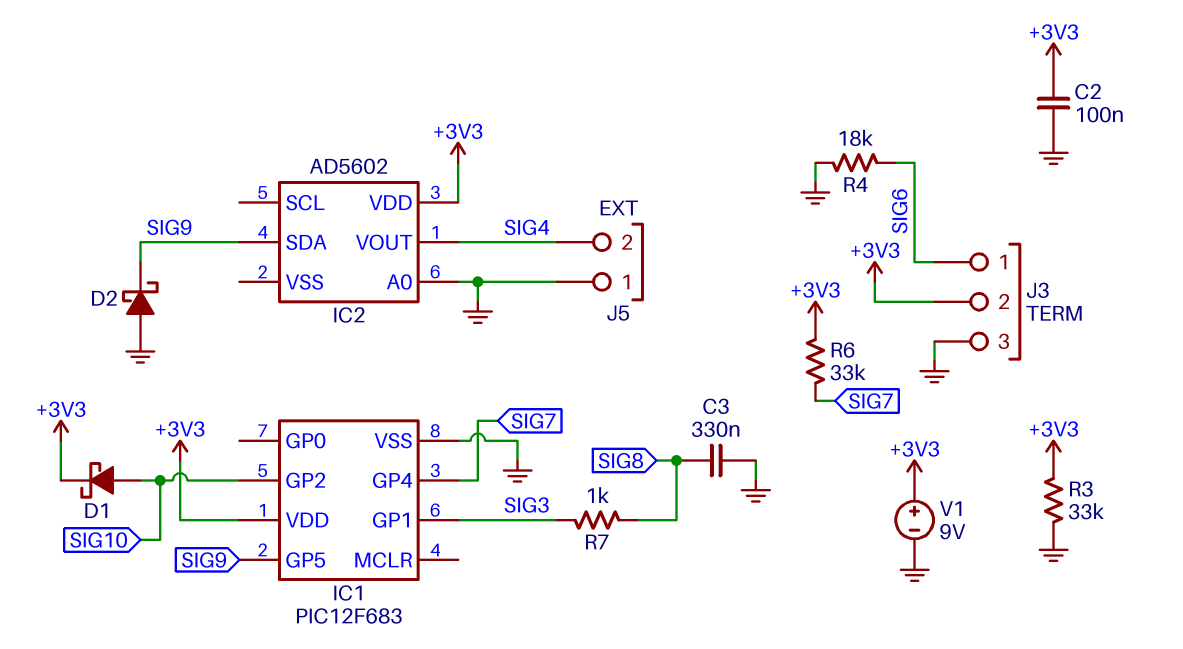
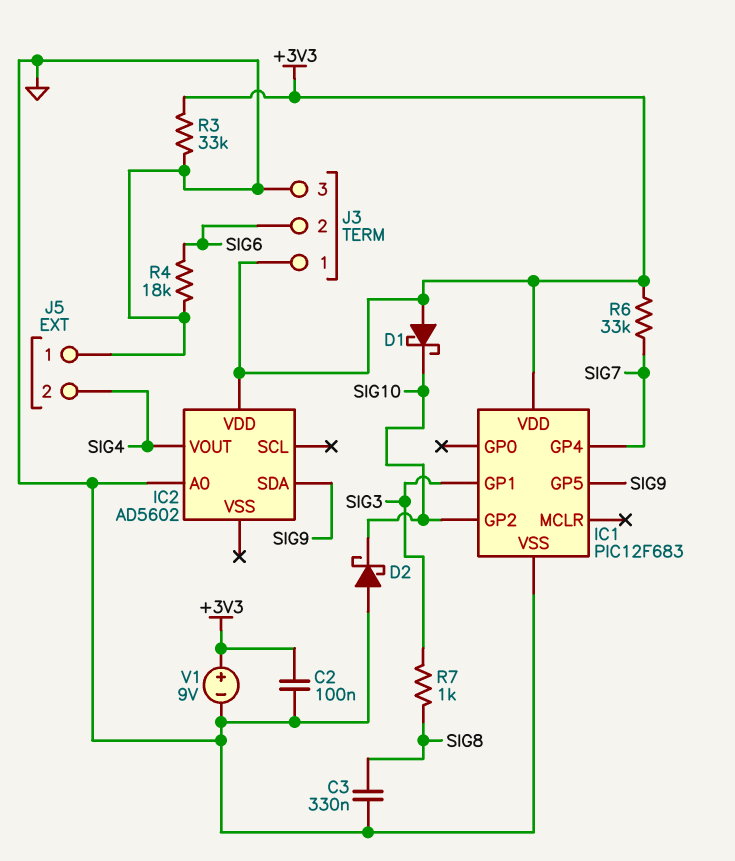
D1: schottky (A SIG10, K +3V3) -> schottky (A +3V3, K SIG10)
D2: schottky (A GND, K SIG9) -> schottky (A GND, K SIG10)
J3 pin 1: SIG6 -> +3V3
J3 pin 2: +3V3 -> SIG6

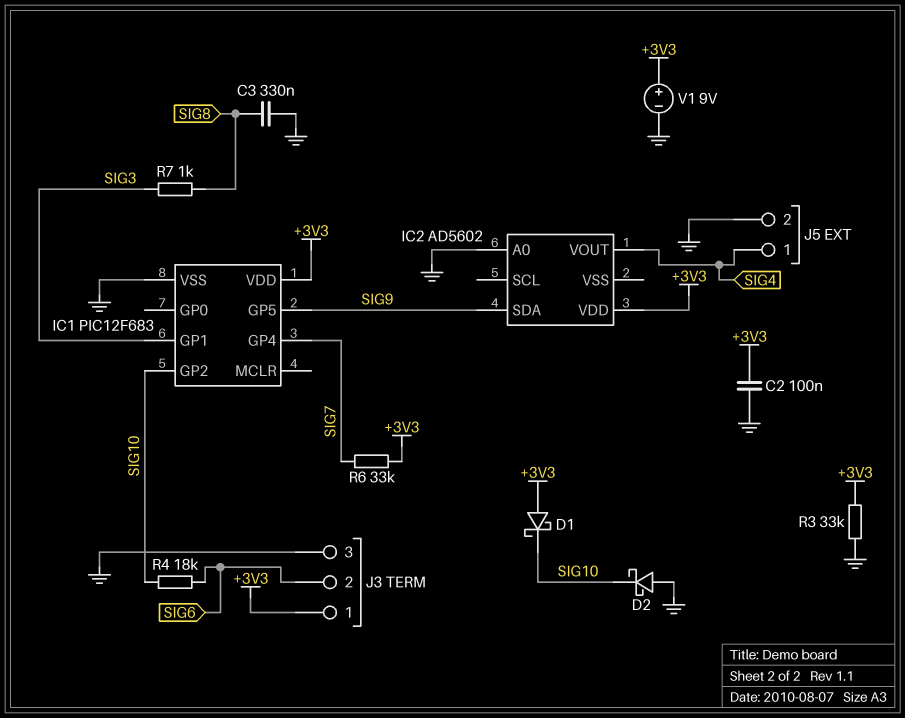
J5 pin 1: GND -> SIG4
J5 pin 2: SIG4 -> GND
R4: 18k (GND, SIG6) -> 18k (SIG6, SIG10)

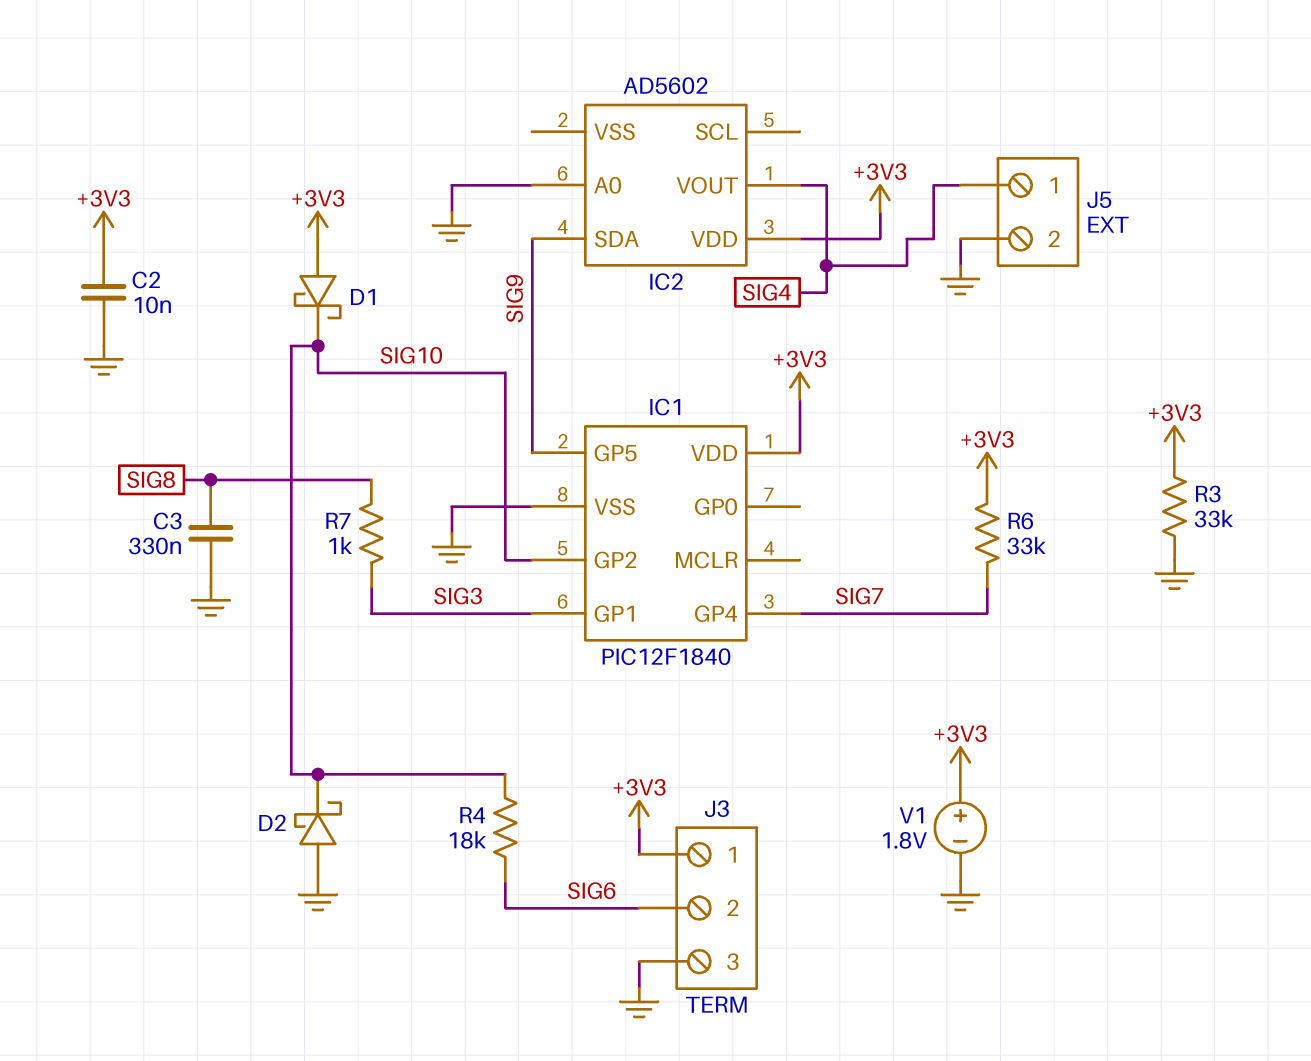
C2: 100nF (+3V3, GND) -> 10nF (+3V3, GND)
IC1: PIC12F683 -> PIC12F1840
V1: 9V (plus +3V3, minus GND) -> 1.8V (plus +3V3, minus GND)

